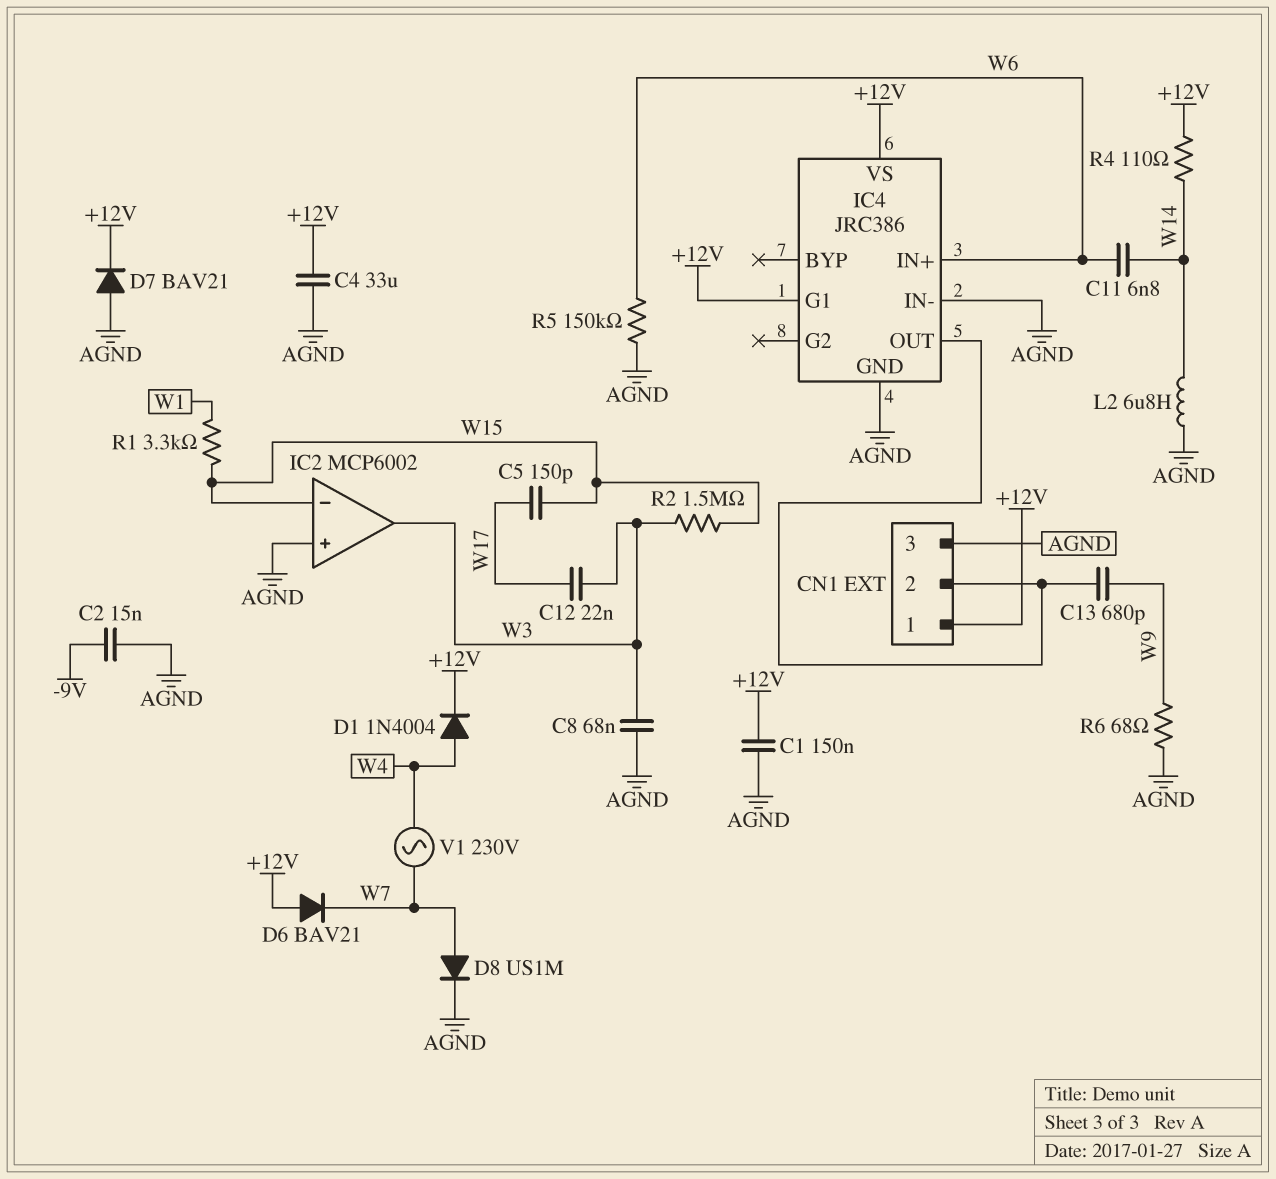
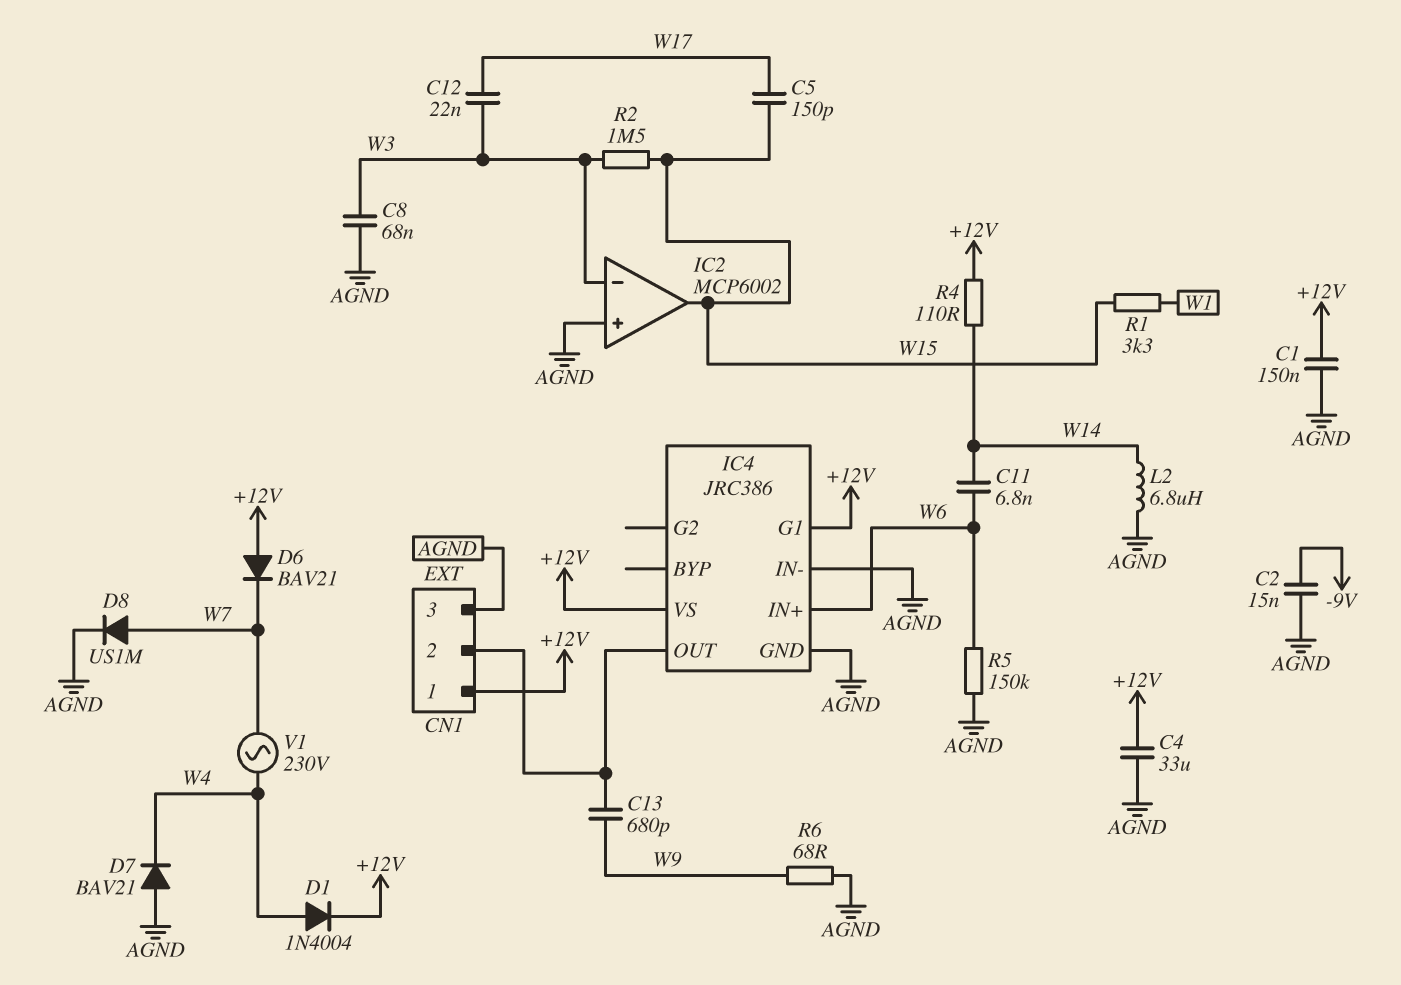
D7: diode BAV21 (A AGND, K +12V) -> diode BAV21 (A AGND, K W4)
IC2 pin in-: W15 -> W3
IC2 pin out: W3 -> W15

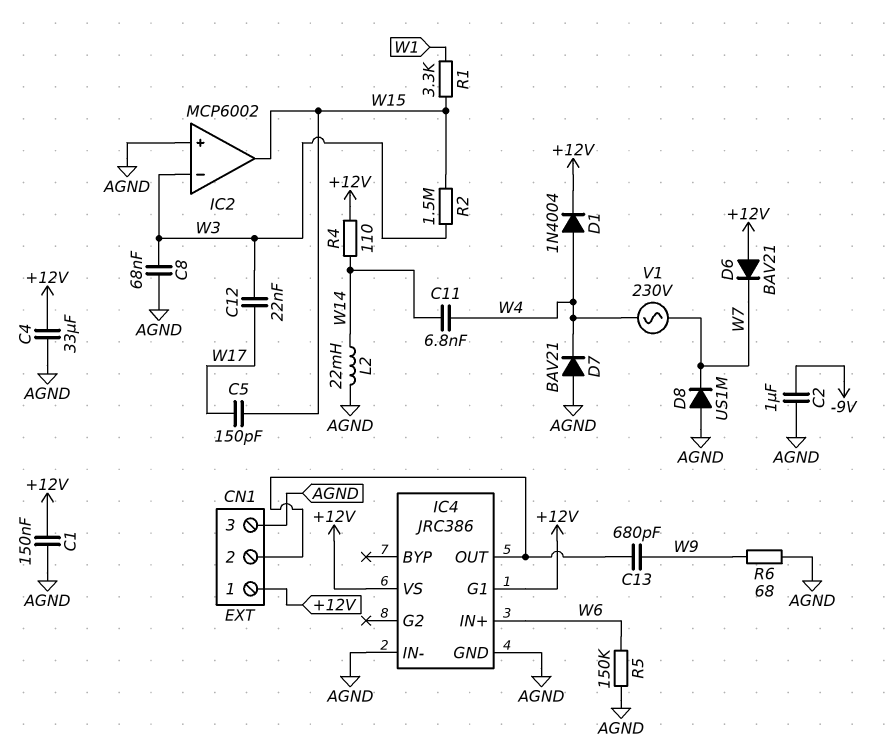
C2: 15nF (-9V, AGND) -> 1uF (-9V, AGND)
C11: 6.8nF (W6, W14) -> 6.8nF (W4, W14)
D8: diode US1M (A W7, K AGND) -> diode US1M (A AGND, K W7)
L2: 6.8uH (AGND, W14) -> 22mH (AGND, W14)

